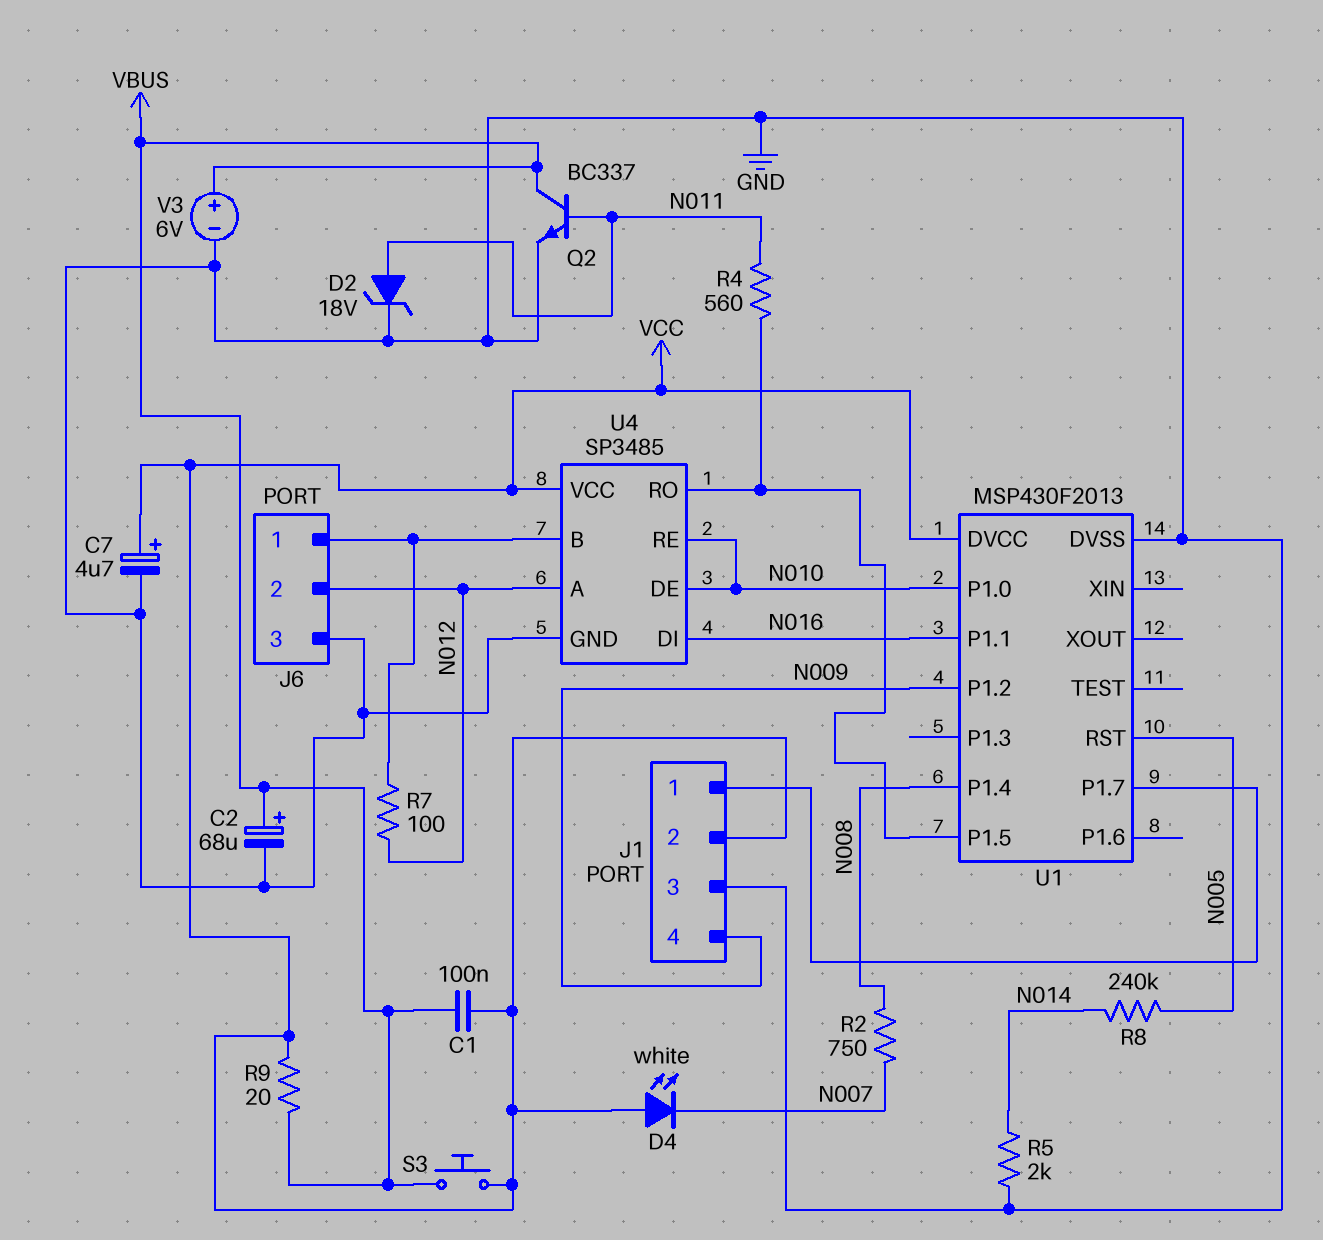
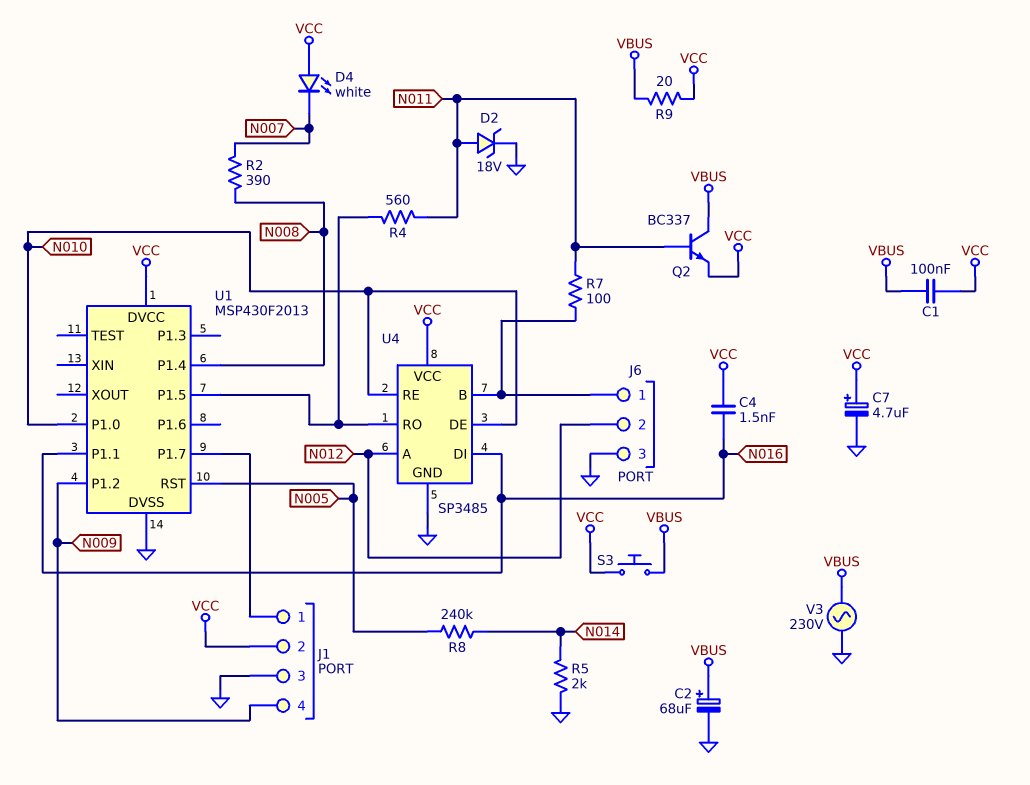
C4: none -> 1.5nF (N016, VCC)
Q2: NPN BC337 (B N011, C VBUS, E GND) -> NPN BC337 (B N011, C VBUS, E VCC)
R2: 750 (N007, N008) -> 390 (N007, N008)
R7: 100 (J6/1, N012) -> 100 (J6/1, N011)
V3: 6V (plus VBUS, minus GND) -> AC 230V (GND, VBUS)

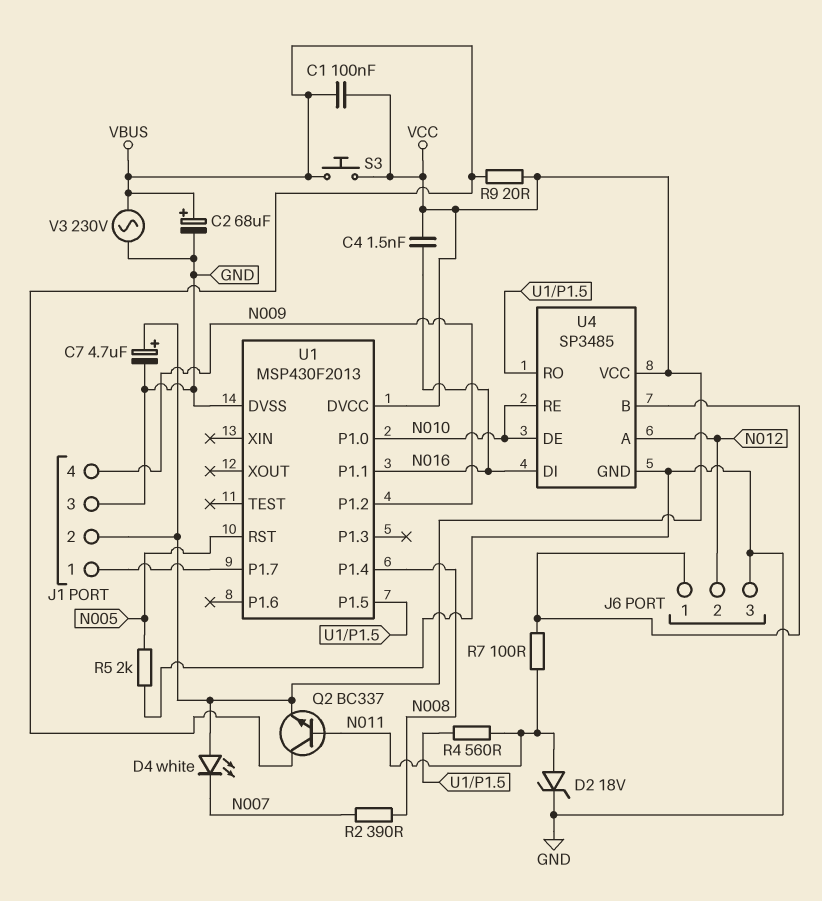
R5: 2k (GND, N014) -> 2k (GND, N005)
R8: 240k (N005, N014) -> none

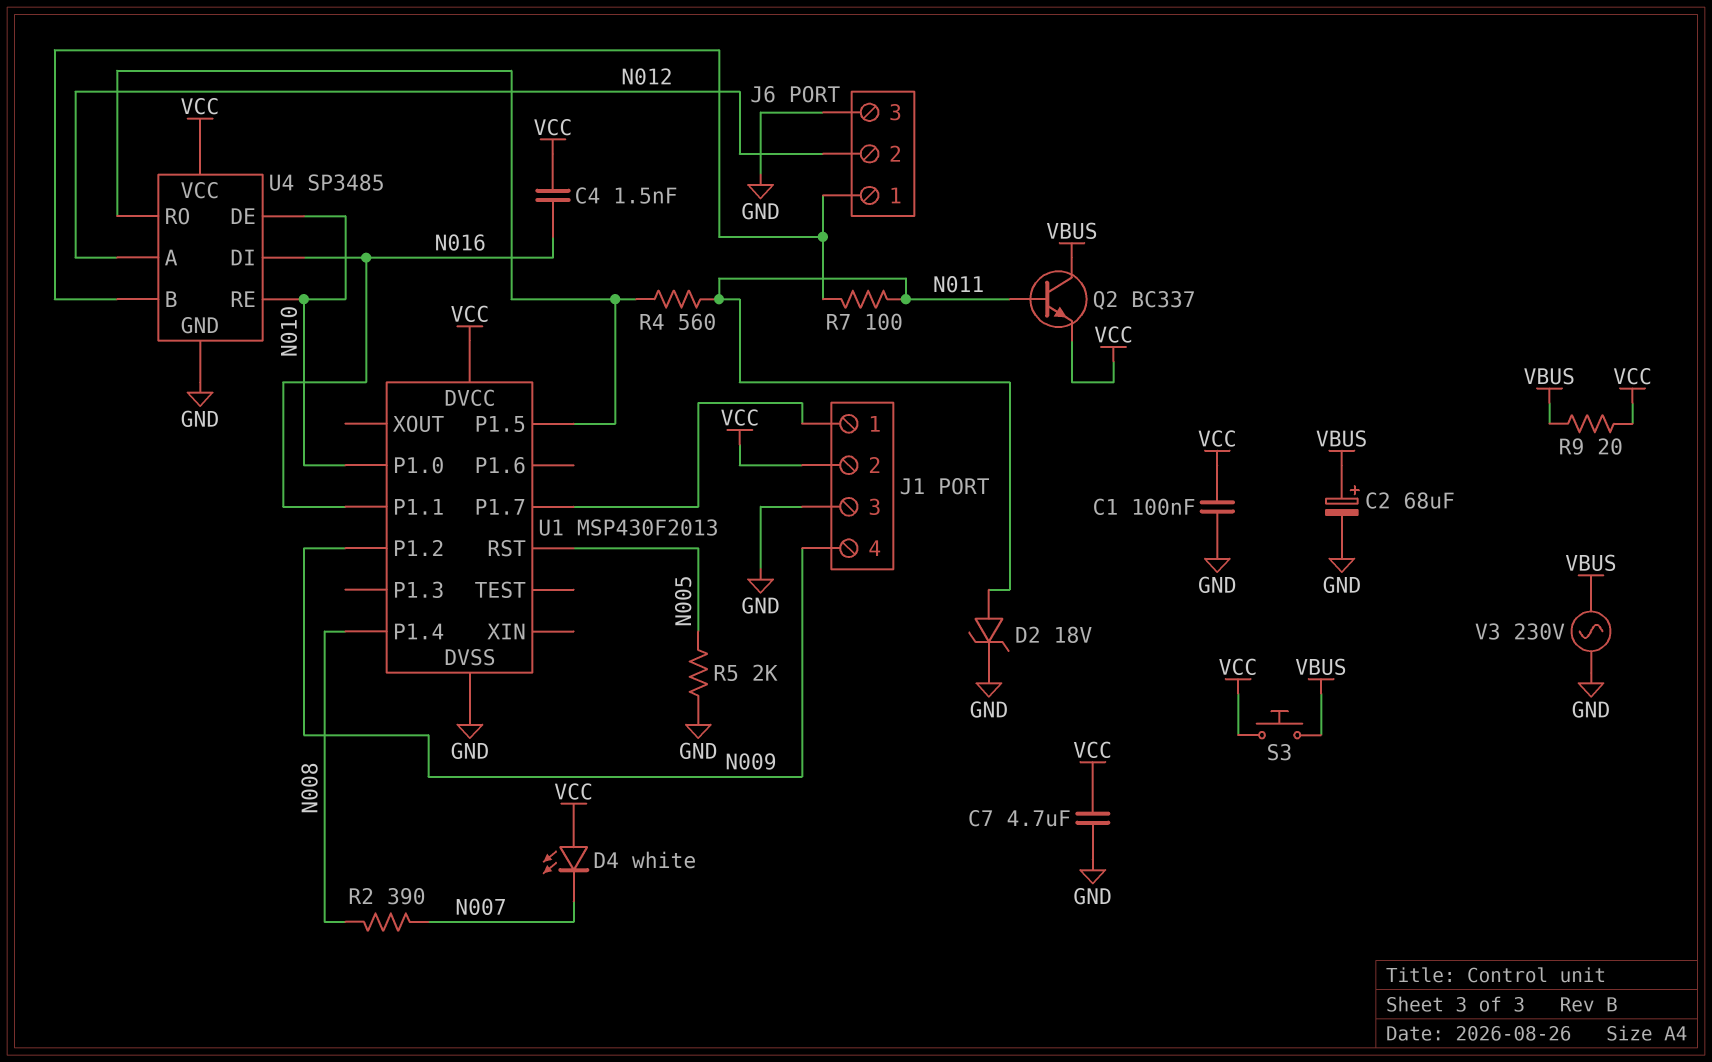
C1: 100nF (VBUS, VCC) -> 100nF (GND, VCC)
C7: 4.7uF (plus VCC, minus GND) -> 4.7uF (GND, VCC)

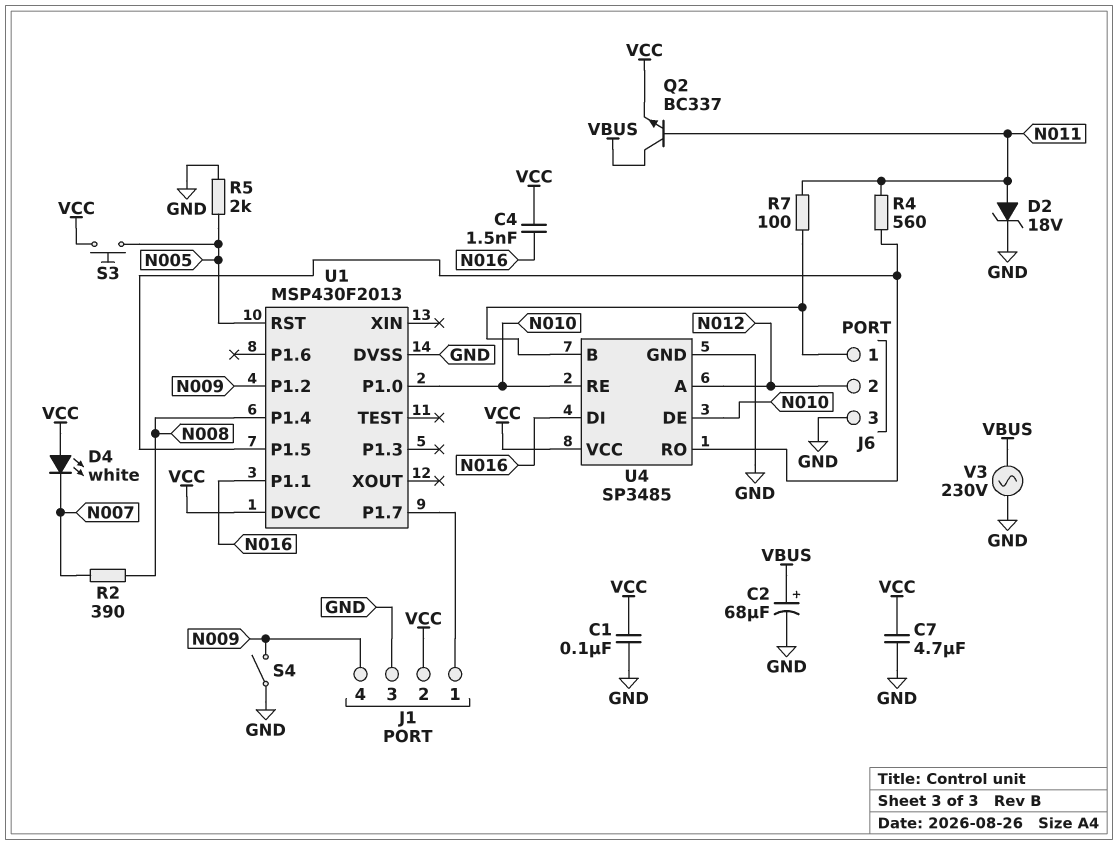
R9: 20 (VBUS, VCC) -> none
S3: button (VBUS, VCC) -> button (N005, VCC)
S4: none -> switch (GND, N009)

